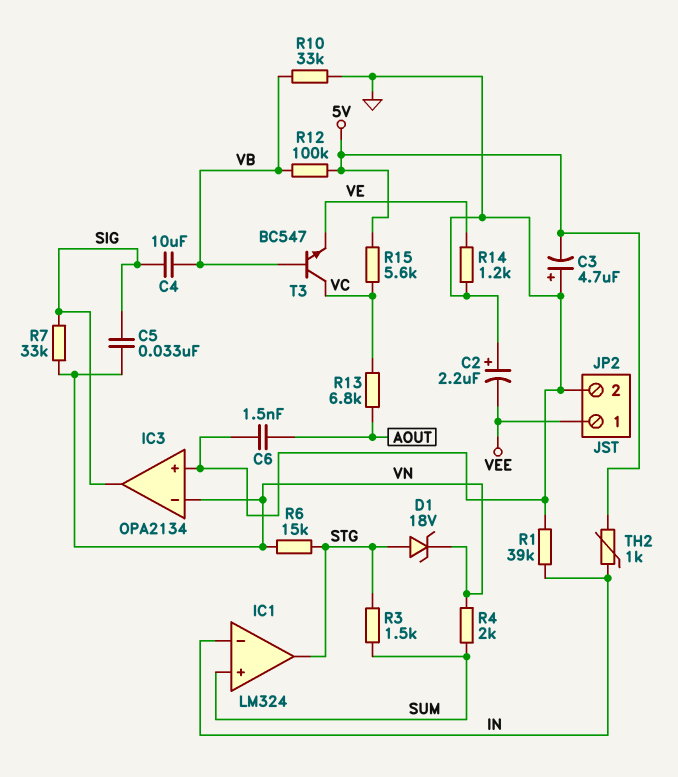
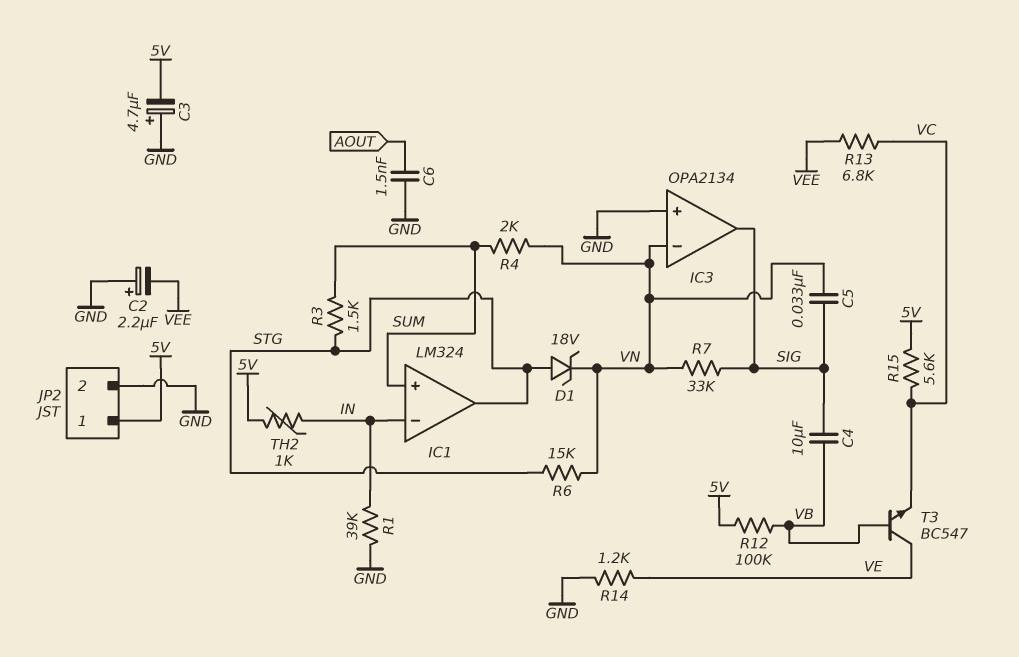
JP2 pin 1: VEE -> 5V
R10: 33k (GND, VB) -> none
R13: 6.8k (AOUT, VC) -> 6.8k (VC, VEE)
T3: NPN BC547 (B VB, C VC, E VE) -> NPN BC547 (B VB, C VE, E VC)

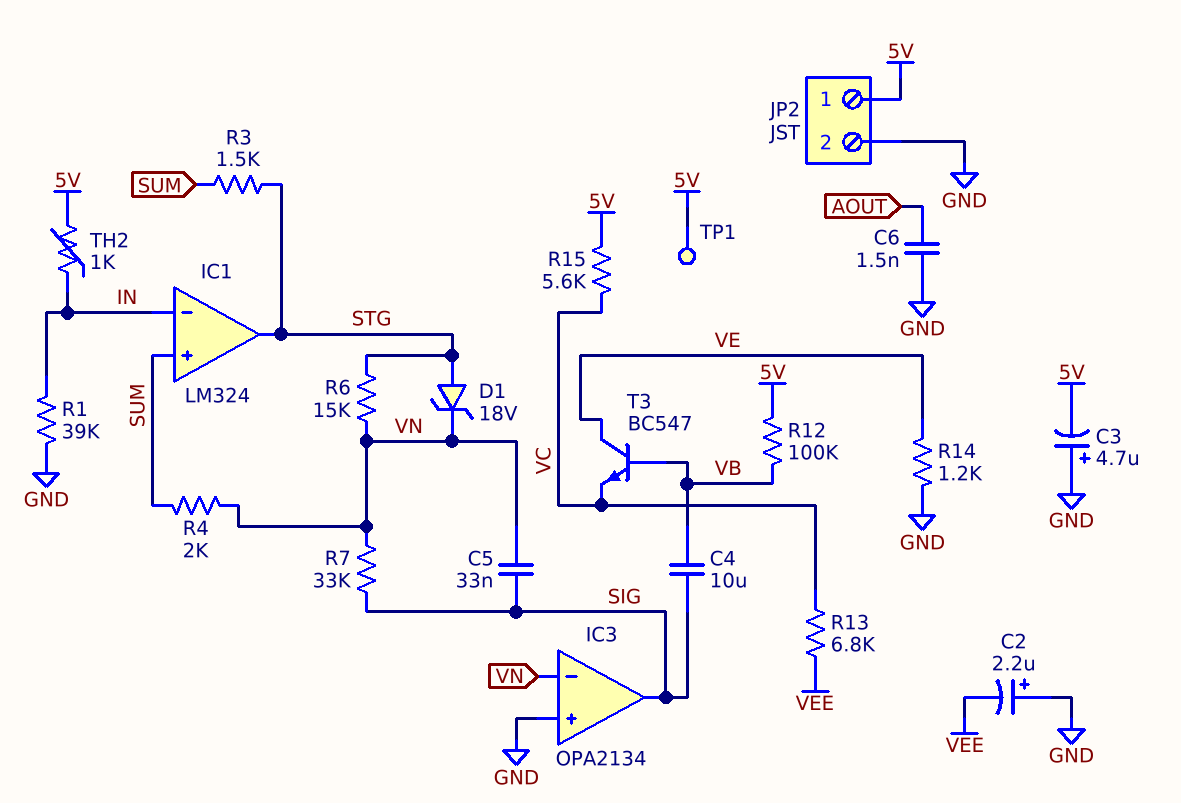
TP1: none -> test point (5V)

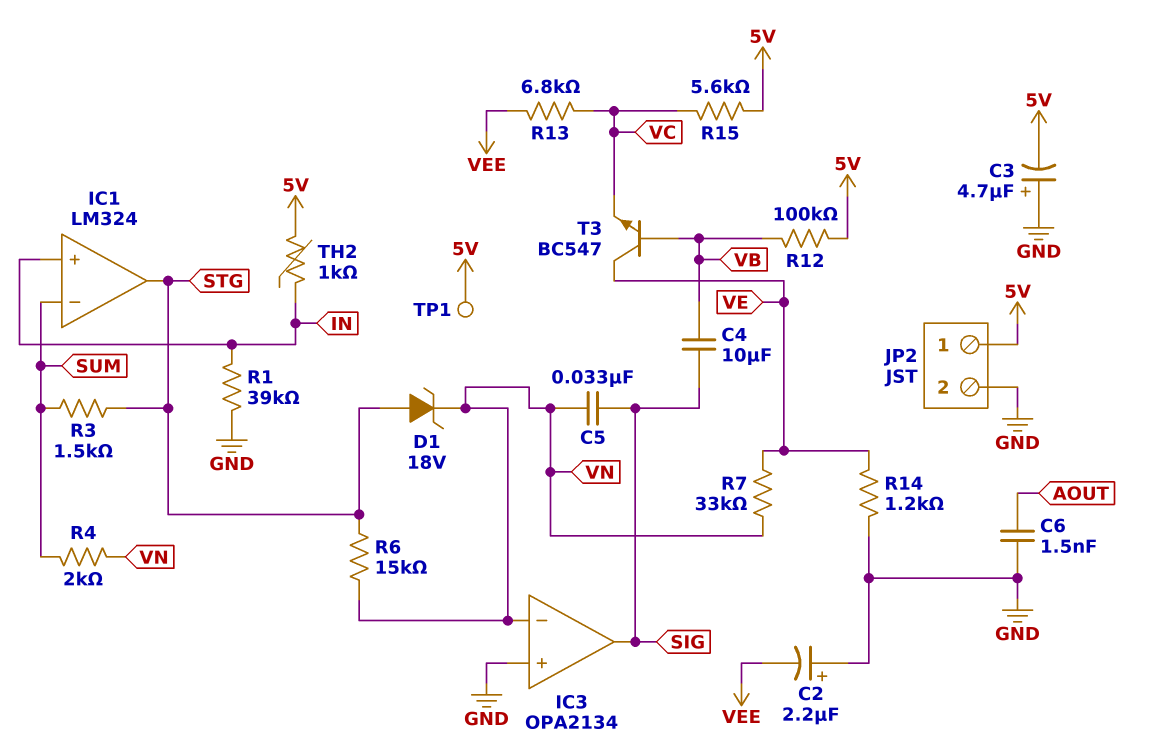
IC1 pin in+: SUM -> IN
IC1 pin in-: IN -> SUM
R7: 33k (SIG, VN) -> 33k (VE, VN)

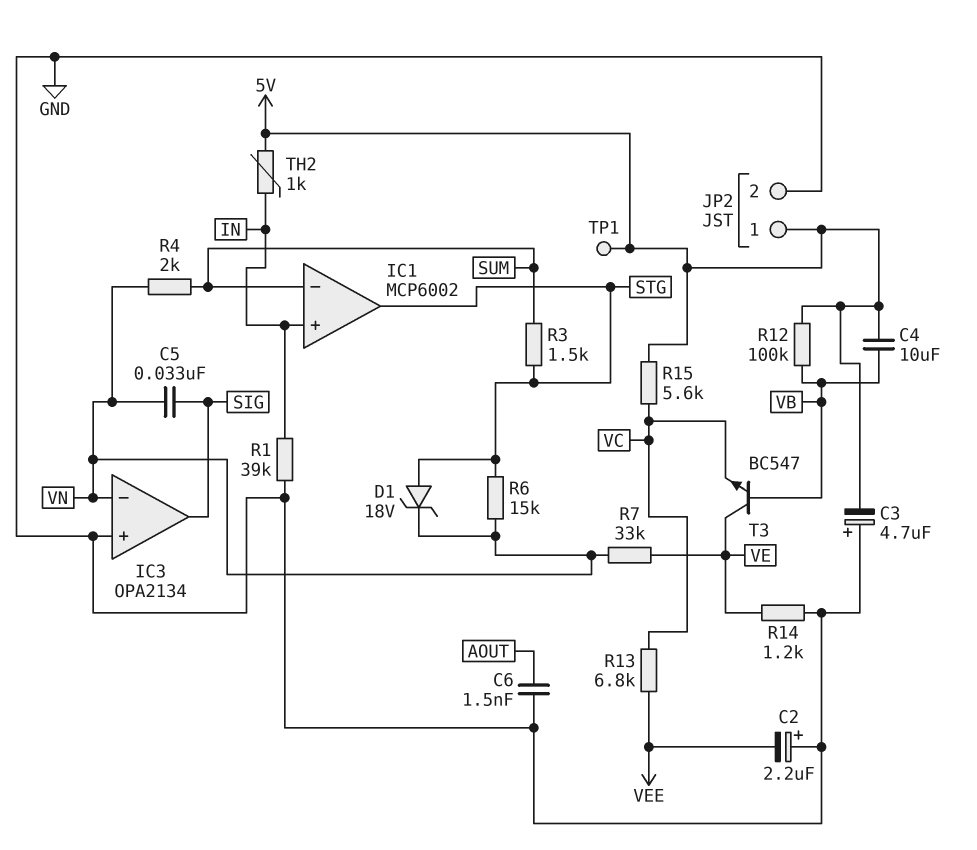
C4: 10uF (SIG, VB) -> 10uF (5V, VB)
IC1: LM324 -> MCP6002

